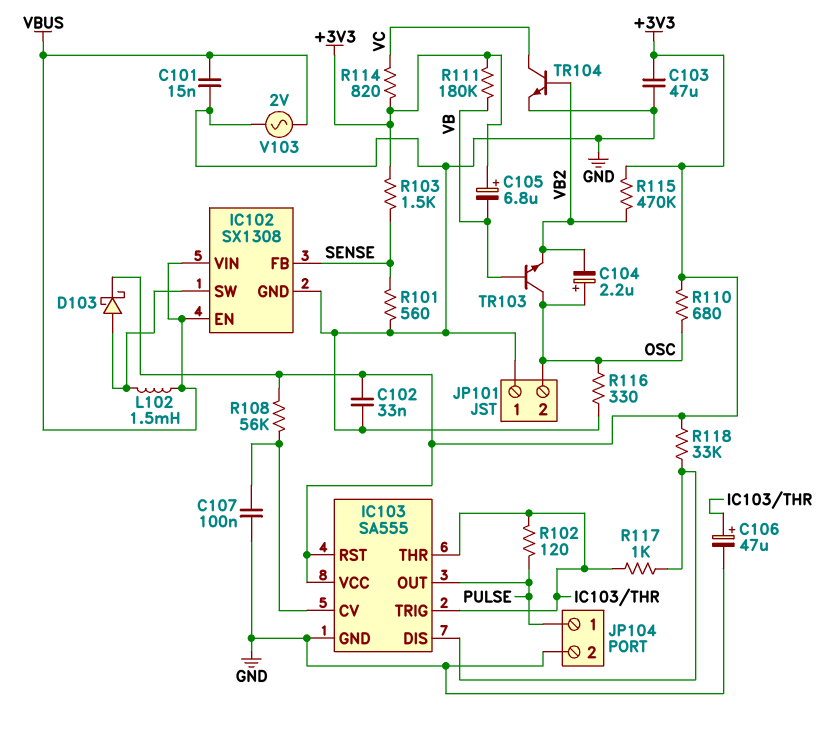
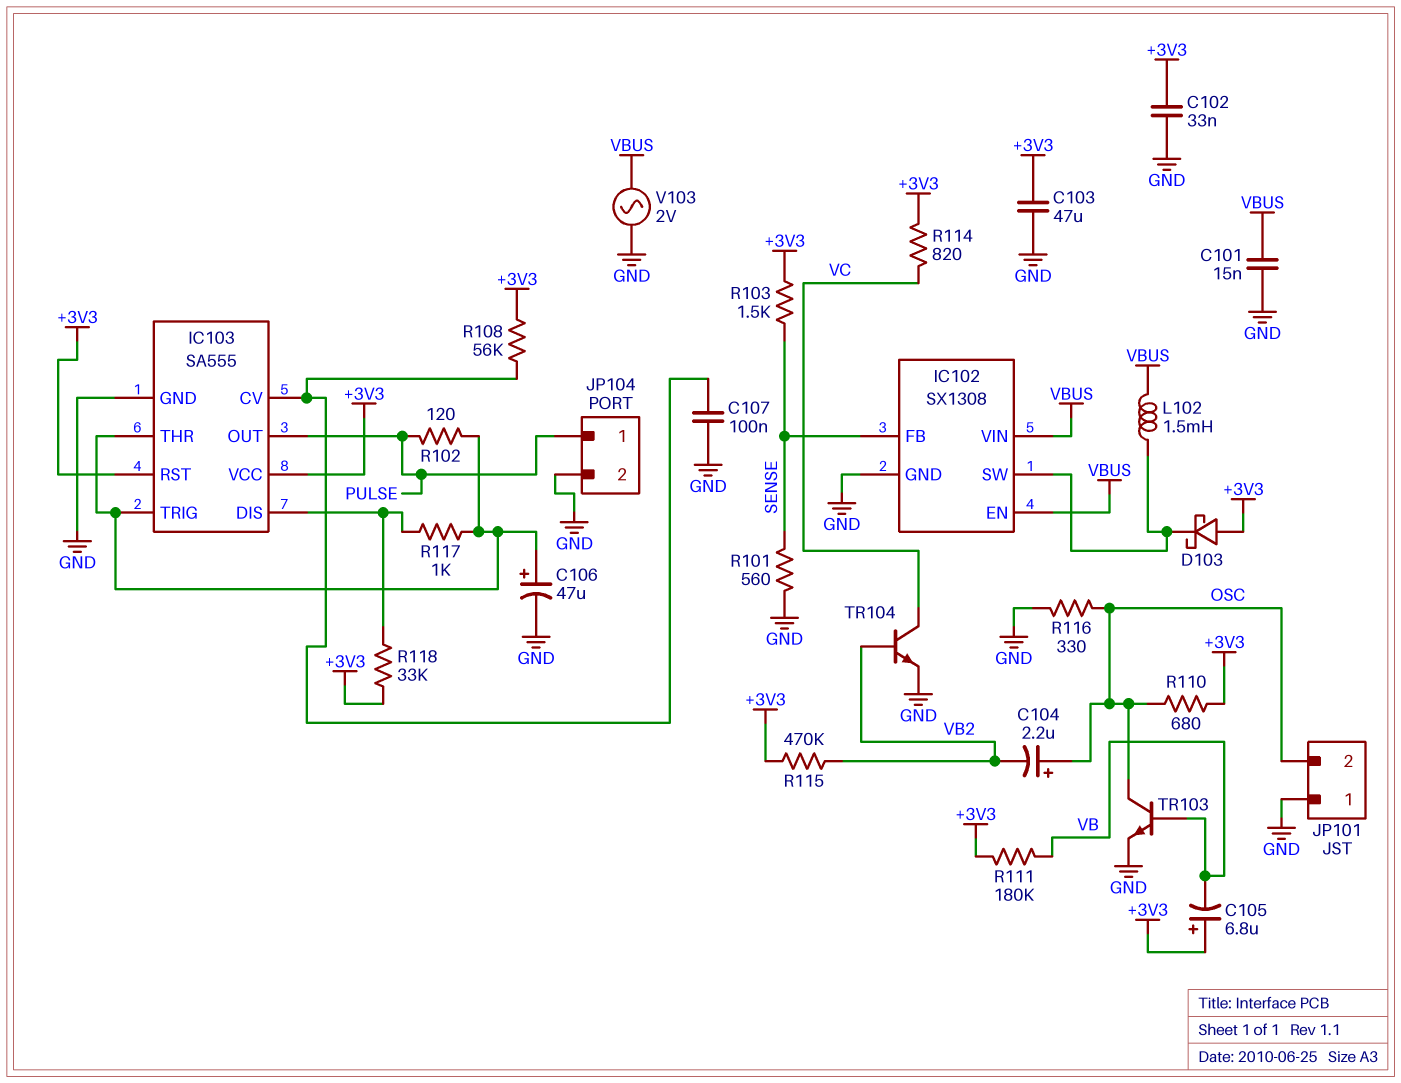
D103: schottky (A IC102/SW, K +3V3) -> schottky (A +3V3, K IC102/SW)
TR103: NPN (B VB, C OSC, E VB2) -> NPN (B VB, C OSC, E GND)

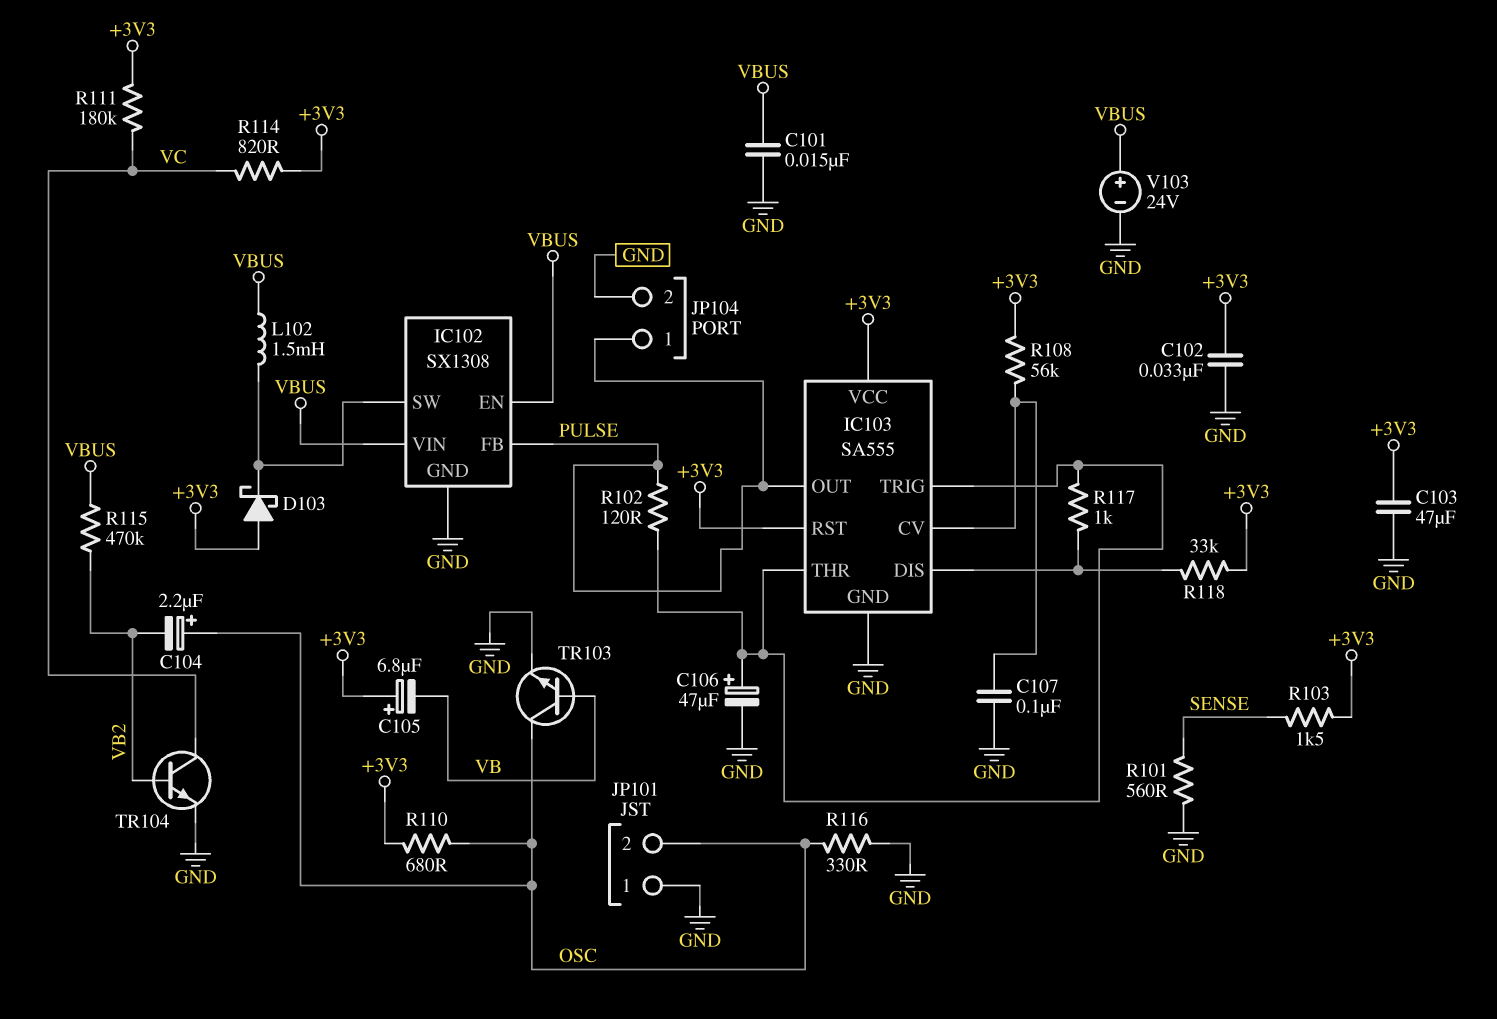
IC102 pin FB: SENSE -> PULSE
R111: 180k (+3V3, VB) -> 180k (+3V3, VC)
R115: 470k (+3V3, VB2) -> 470k (VB2, VBUS)
V103: AC 2V (GND, VBUS) -> 24V (plus VBUS, minus GND)

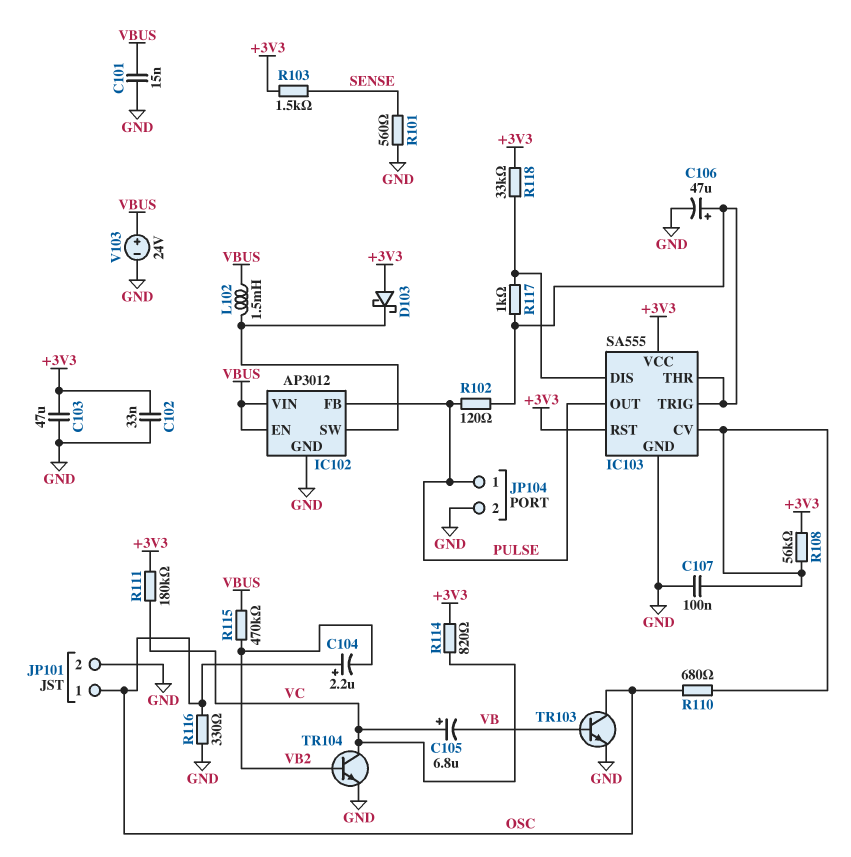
C105: 6.8uF (plus +3V3, minus VB) -> 6.8uF (plus VC, minus VB)
IC102: SX1308 -> AP3012
JP101 pin 1: GND -> OSC
JP101 pin 2: OSC -> GND
R110: 680 (+3V3, OSC) -> 680 (IC103/CV, OSC)

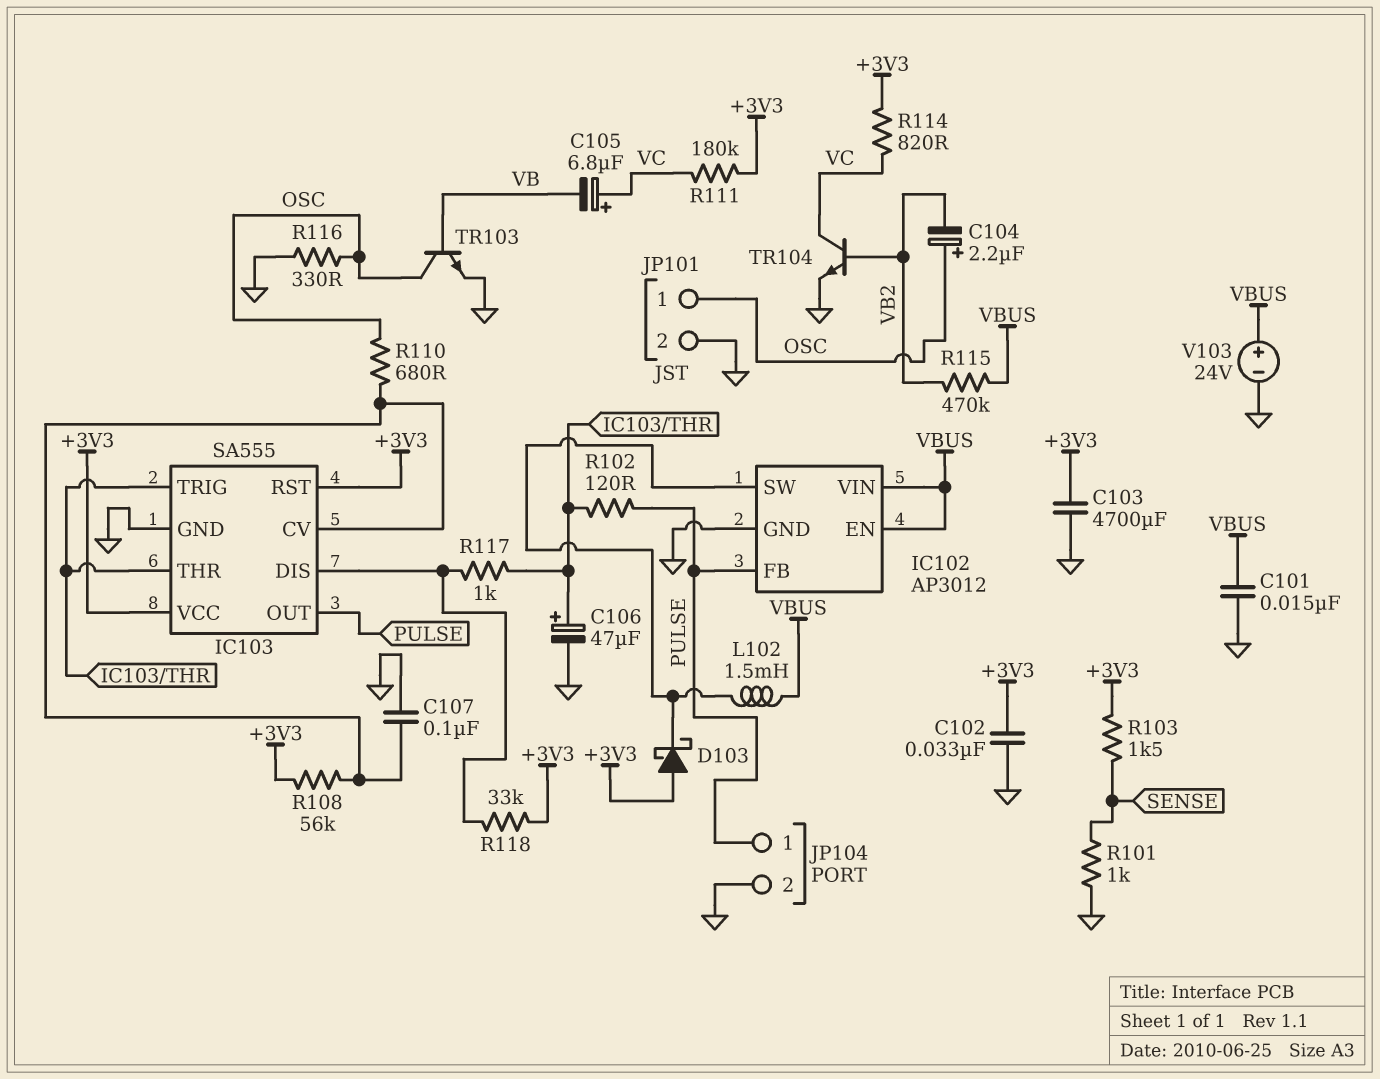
C103: 47uF (+3V3, GND) -> 4700uF (+3V3, GND)
R101: 560 (GND, SENSE) -> 1k (GND, SENSE)

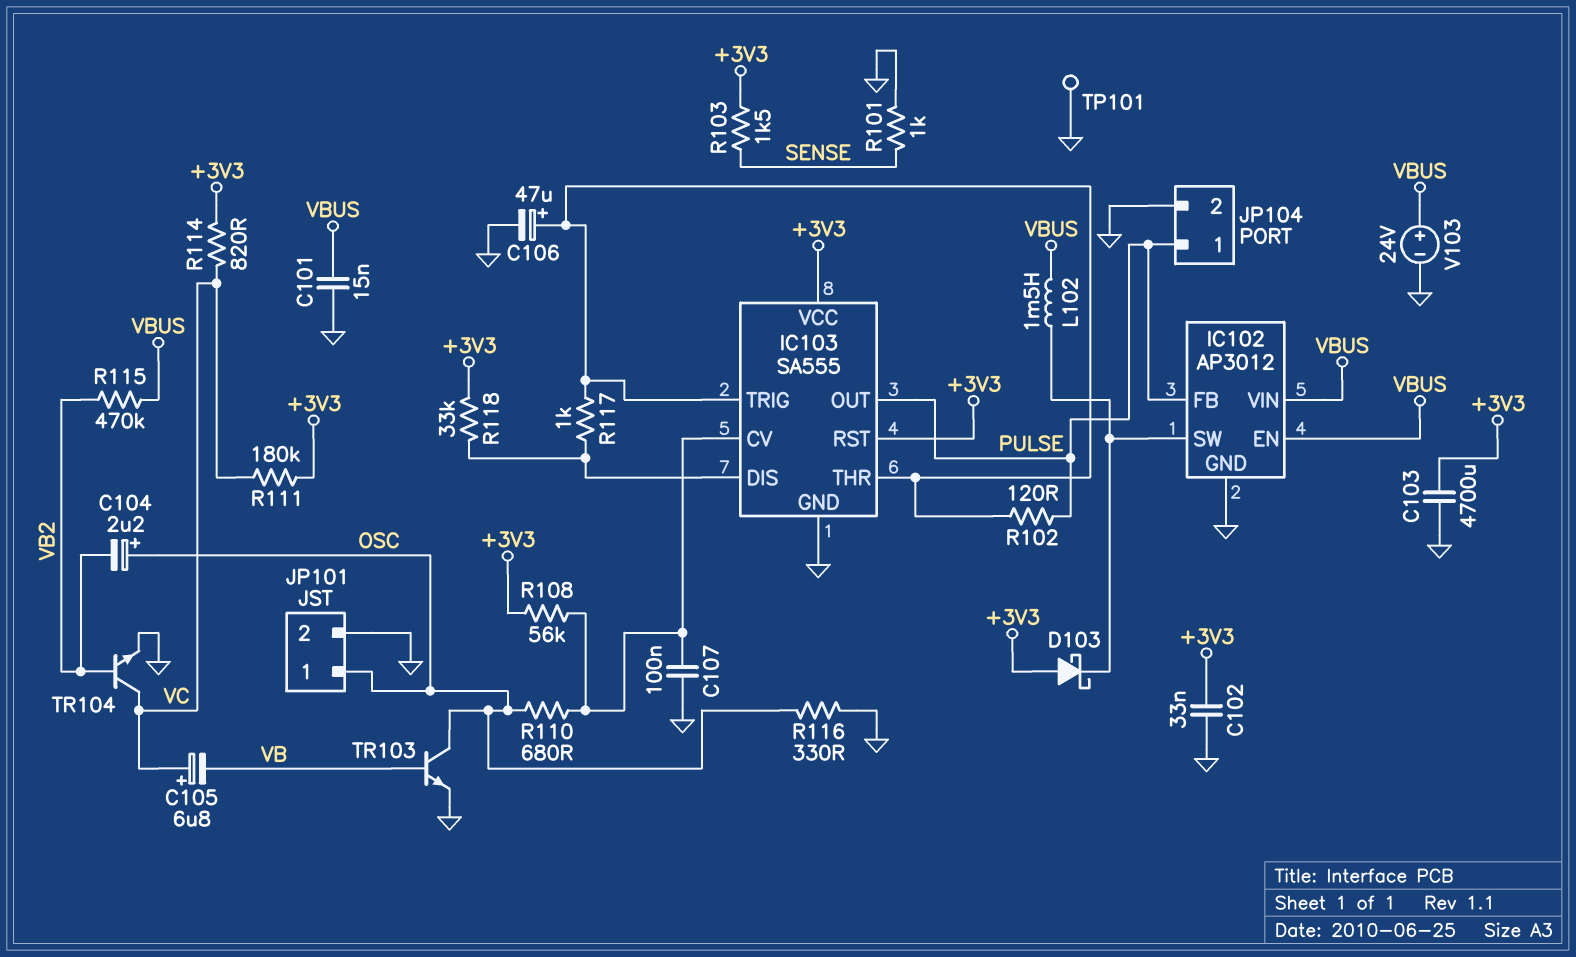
TP101: none -> test point (GND)

